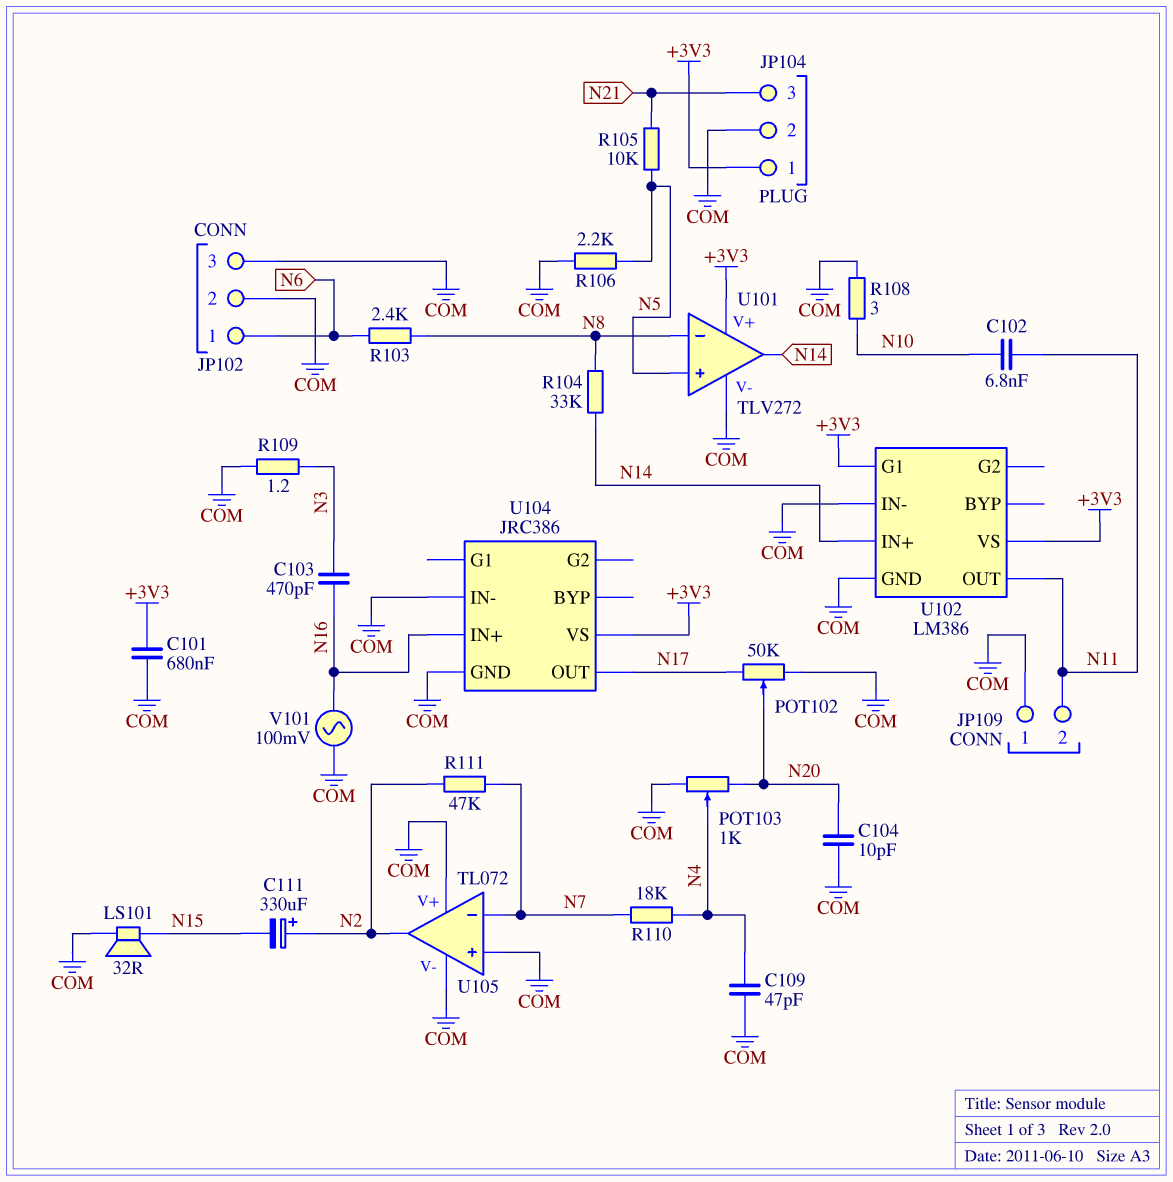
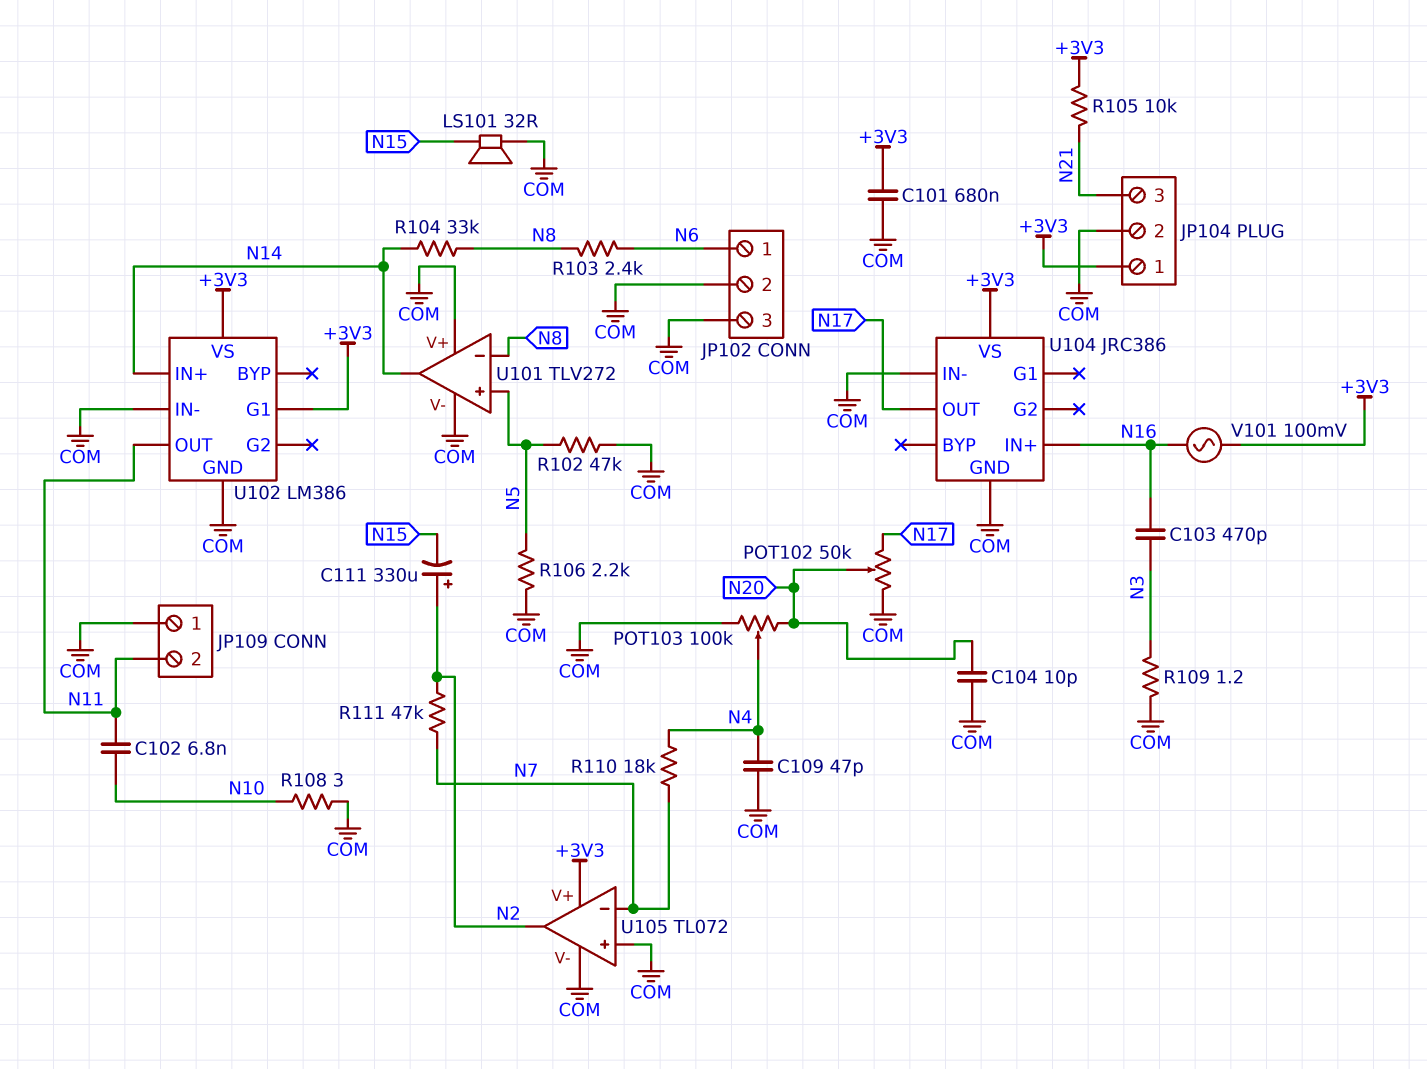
POT103: 1k (COM, N20, wiper N4) -> 100k (COM, N20, wiper N4)
R102: none -> 47k (COM, N5)
R105: 10k (N5, N21) -> 10k (+3V3, N21)
U101 pin V+: +3V3 -> COM
U105 pin V+: COM -> +3V3
V101: AC 100mV (COM, N16) -> AC 100mV (+3V3, N16)

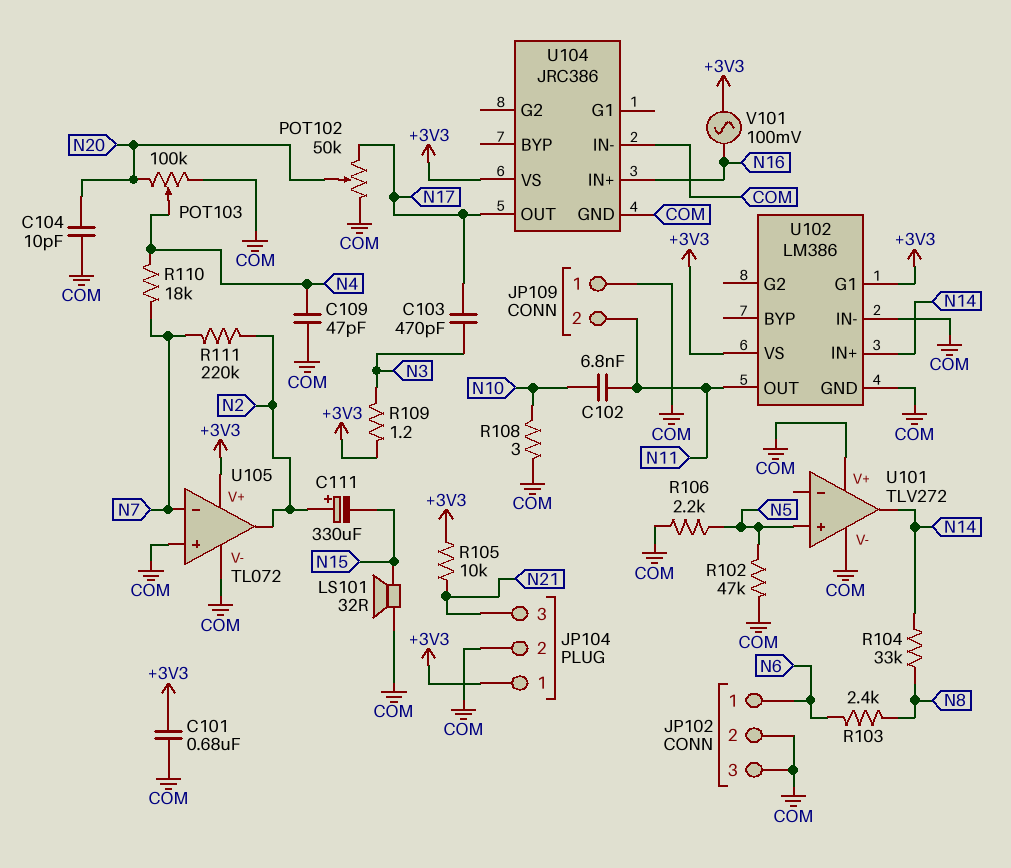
C103: 470pF (N3, N16) -> 470pF (N3, N17)
R109: 1.2 (COM, N3) -> 1.2 (+3V3, N3)
R111: 47k (N2, N7) -> 220k (N2, N7)
U101 pin in-: N8 -> none

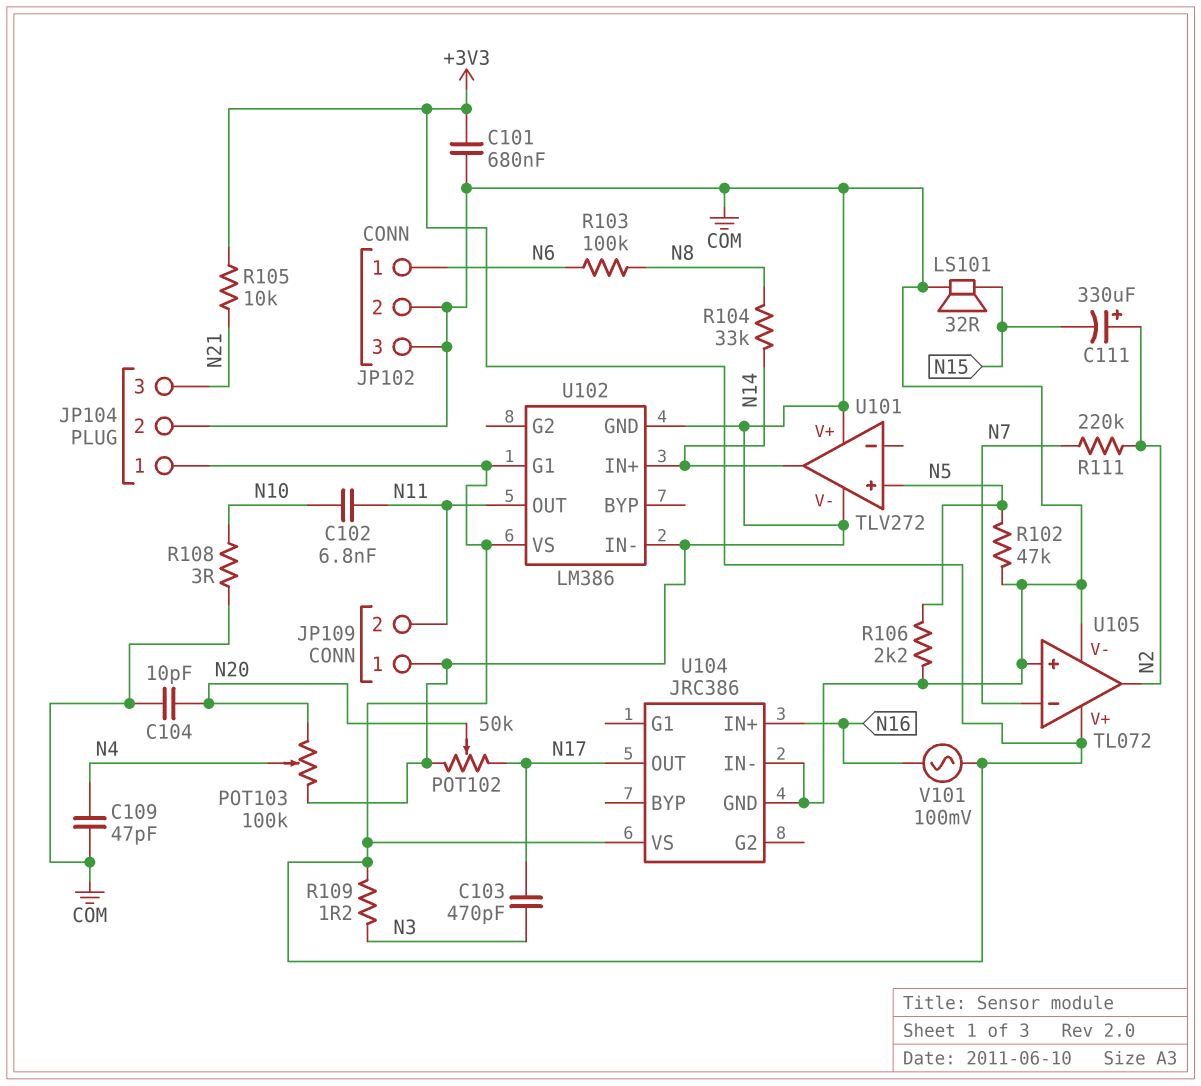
R103: 2.4k (N6, N8) -> 100k (N6, N8)
R110: 18k (N4, N7) -> none

